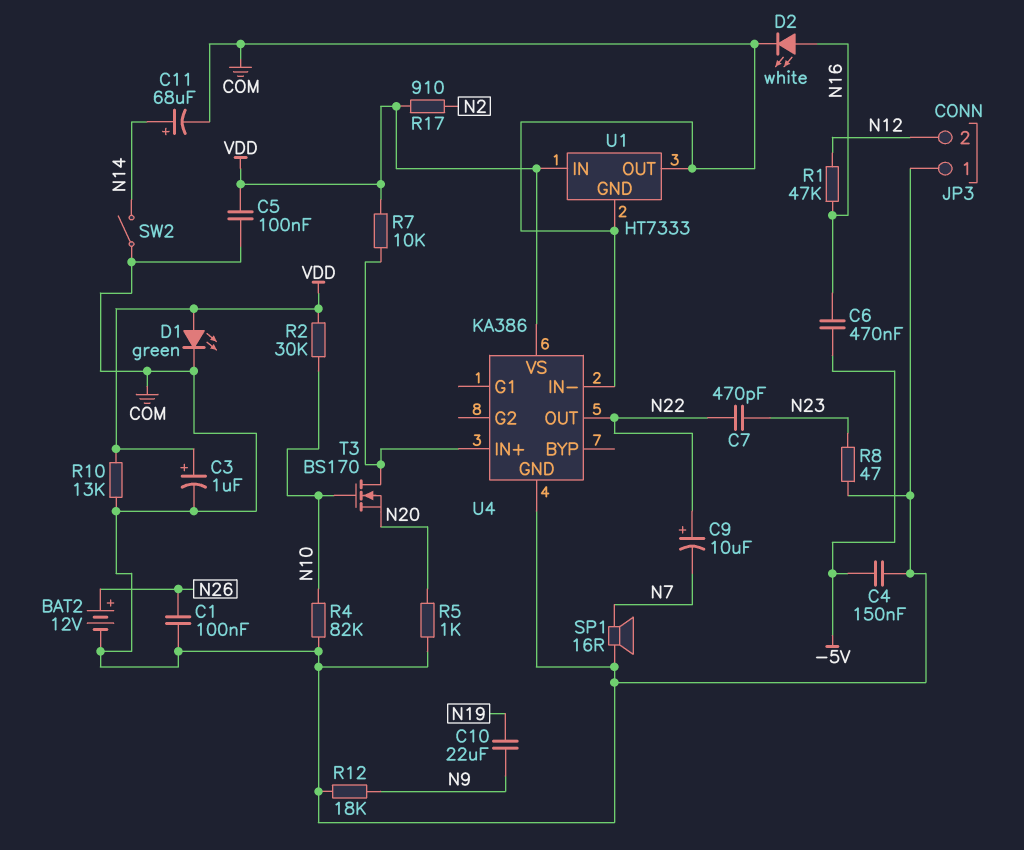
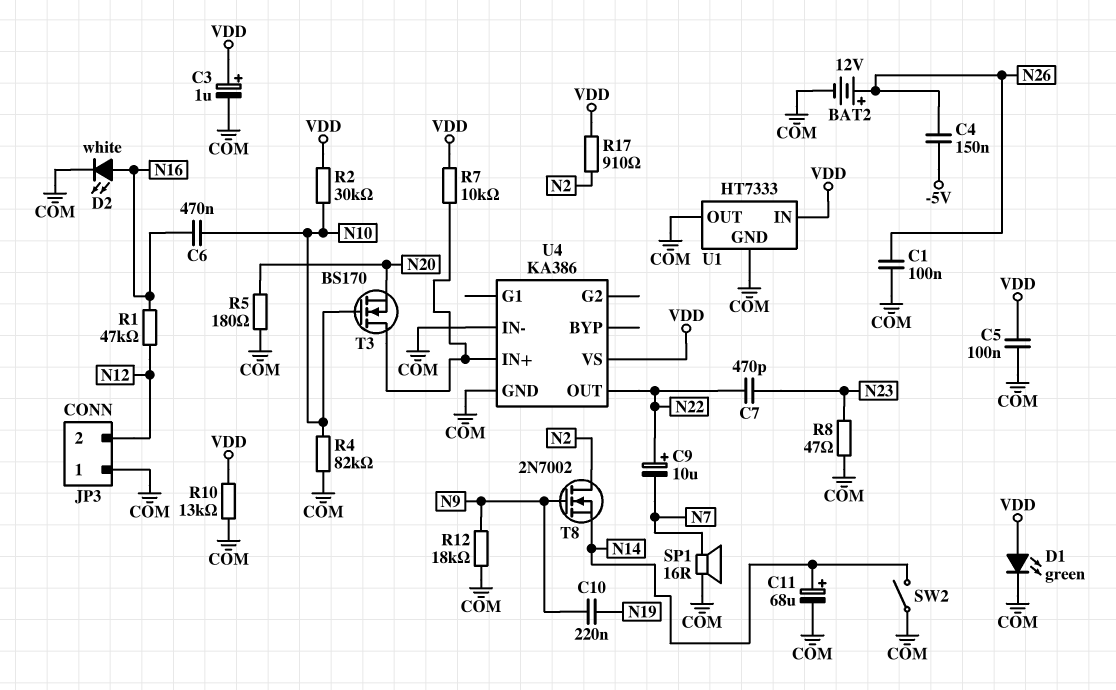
C4: 150nF (-5V, COM) -> 150nF (-5V, N26)
C6: 470nF (-5V, N16) -> 470nF (N10, N16)
C10: 22uF (N9, N19) -> 220nF (N9, N19)
R5: 1k (COM, N20) -> 180 (COM, N20)
T8: none -> NMOS 2N7002 (G N9, D N2, S N14)

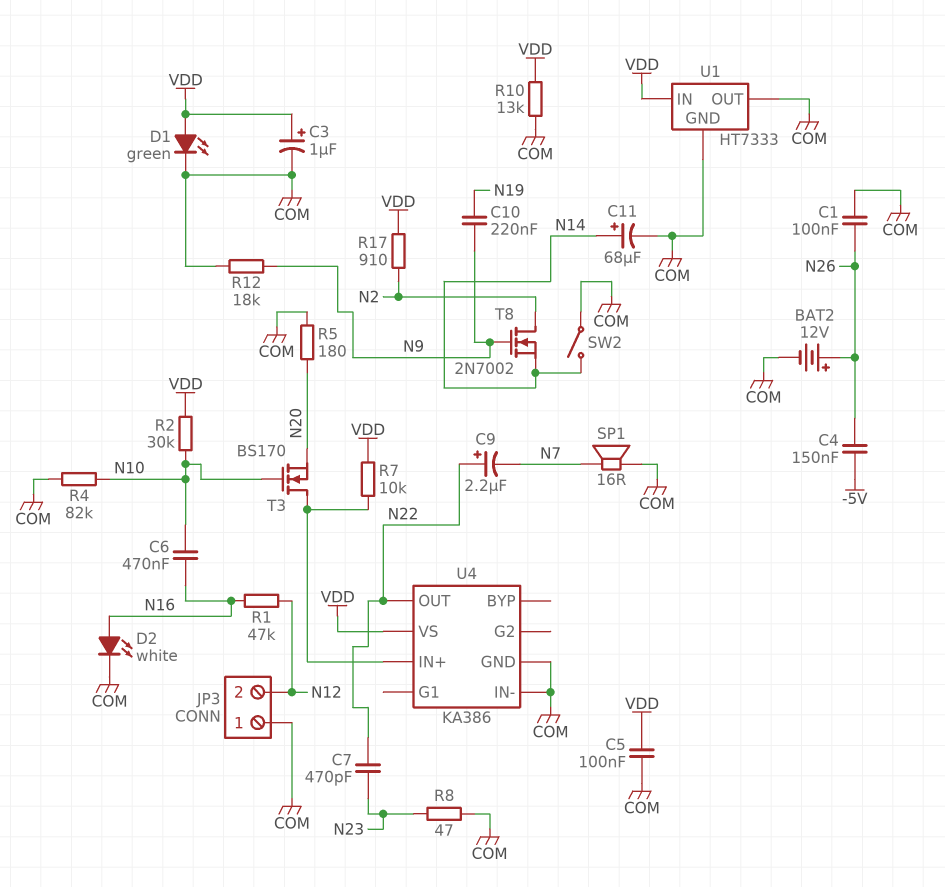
C9: 10uF (plus N22, minus N7) -> 2.2uF (plus N22, minus N7)

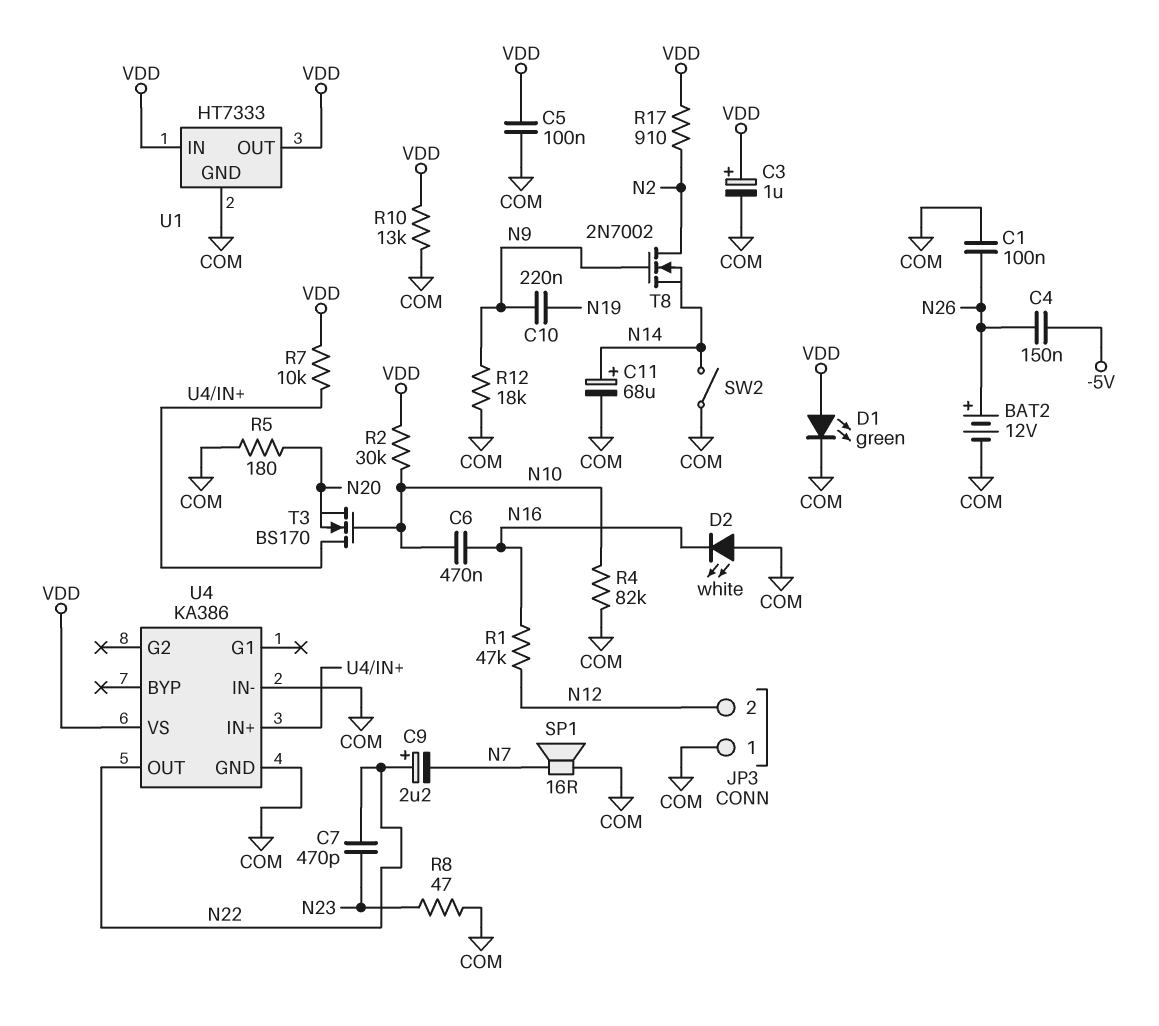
D2: LED white (A N16, K COM) -> LED white (A COM, K N16)
U1 pin OUT: COM -> VDD

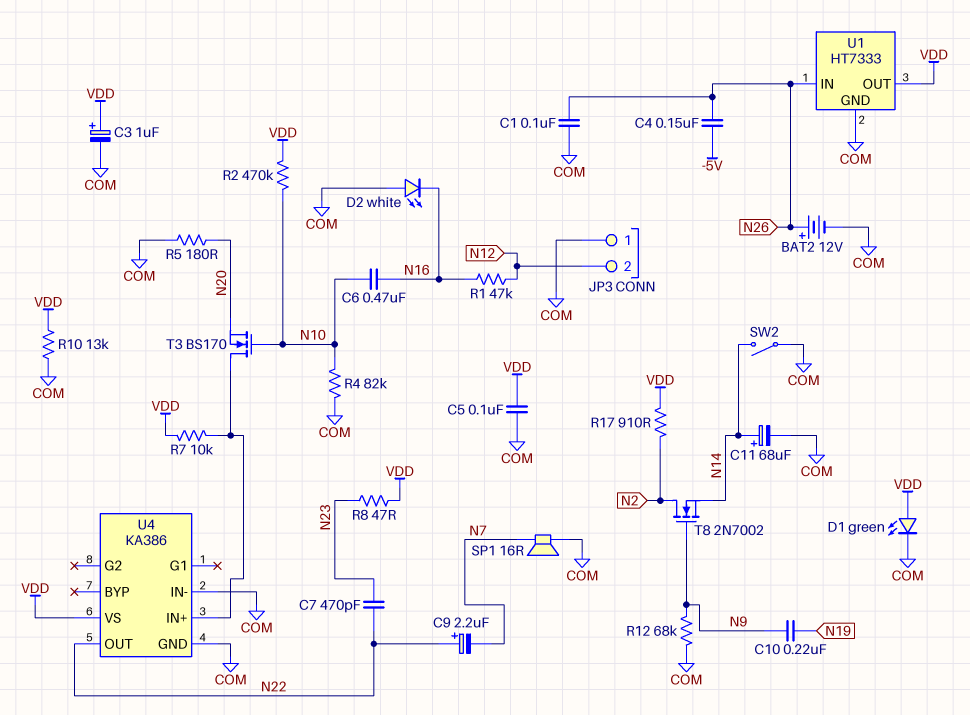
R2: 30k (N10, VDD) -> 470k (N10, VDD)
R8: 47 (COM, N23) -> 47 (N23, VDD)
R12: 18k (COM, N9) -> 68k (COM, N9)
U1 pin IN: VDD -> N26

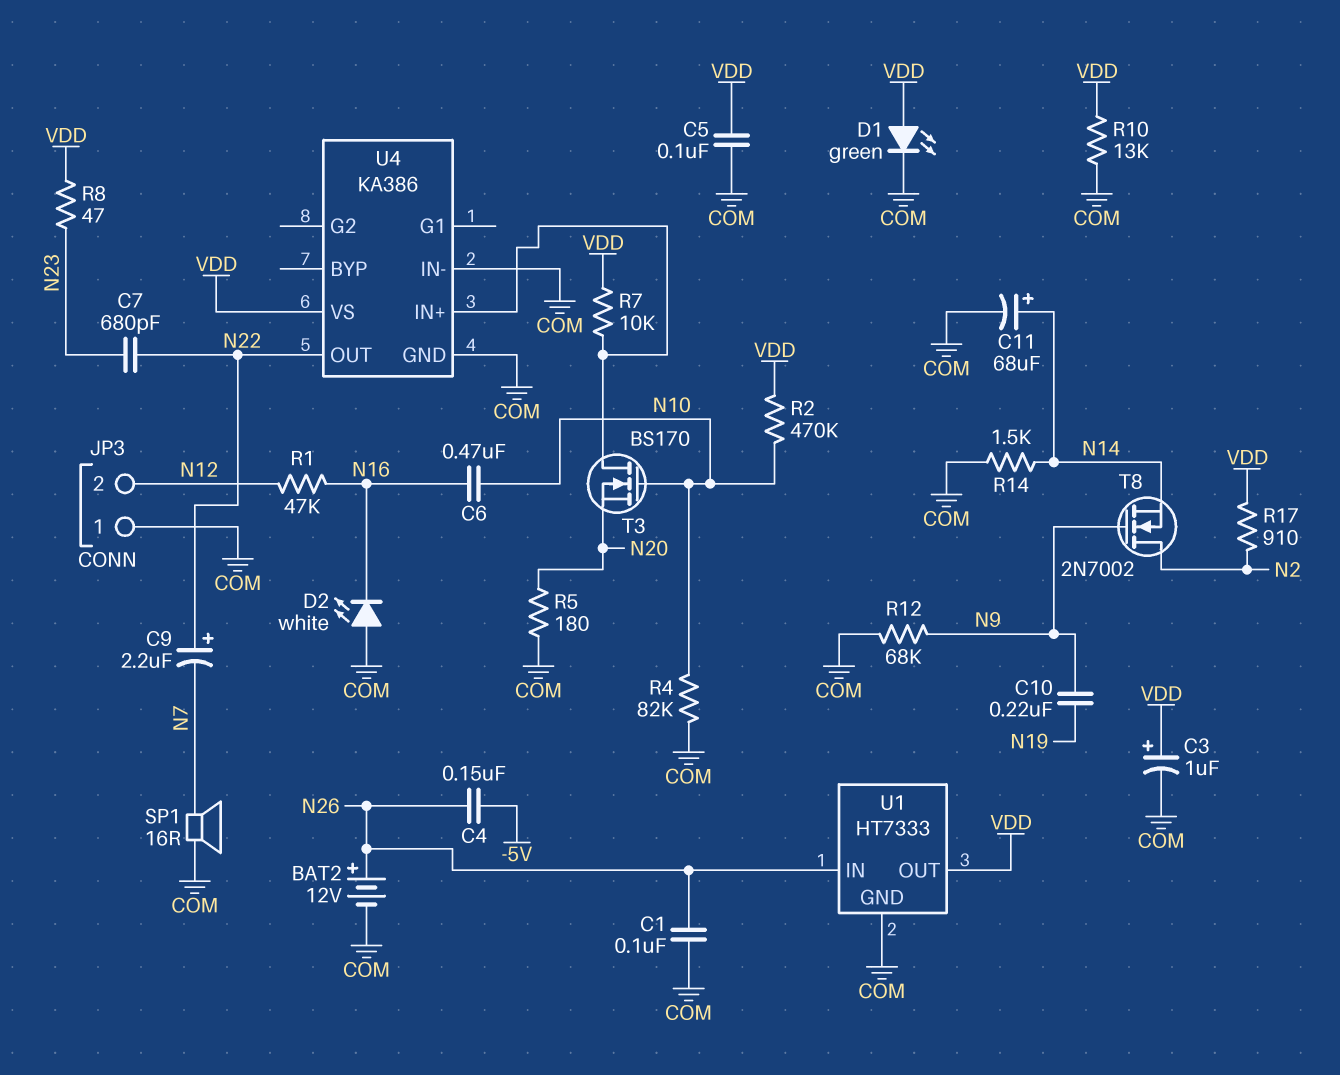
C7: 470pF (N22, N23) -> 680pF (N22, N23)
R14: none -> 1.5k (COM, N14)
SW2: switch (COM, N14) -> none

